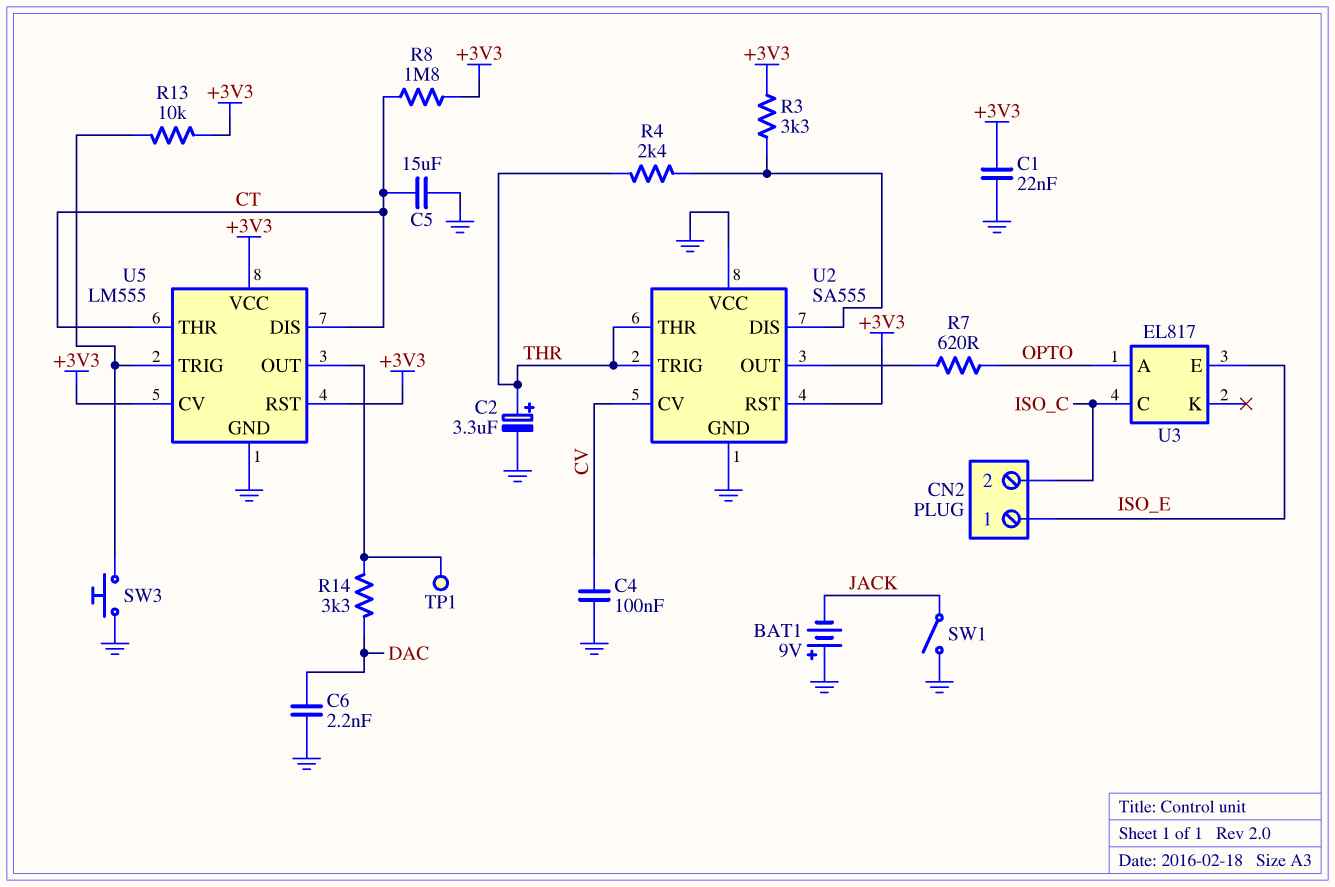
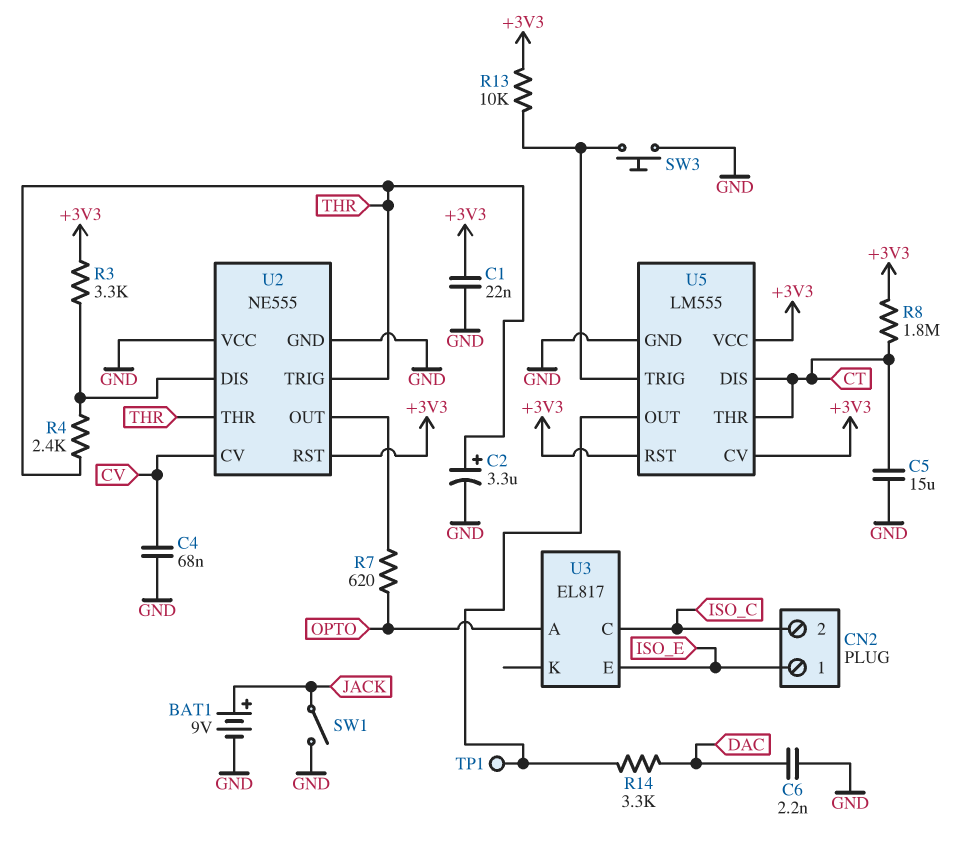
BAT1: 9V (plus GND, minus JACK) -> 9V (plus JACK, minus GND)
C4: 100nF (CV, GND) -> 68nF (CV, GND)
U2: SA555 -> NE555

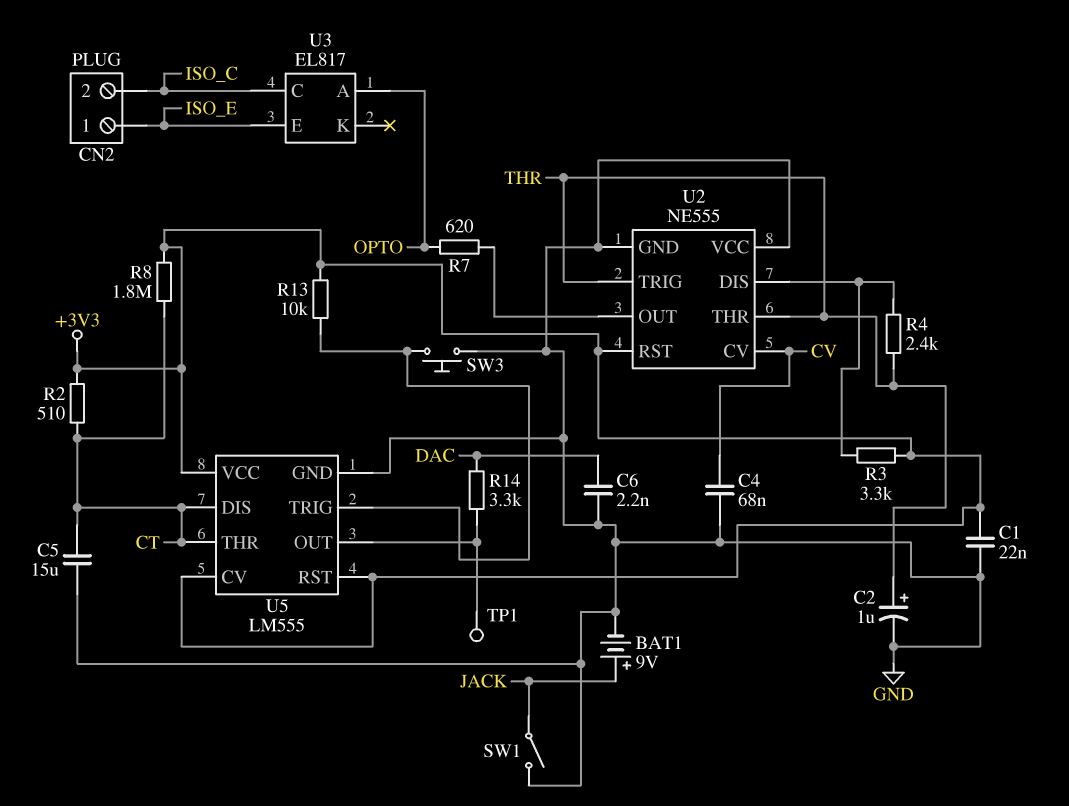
C2: 3.3uF (plus THR, minus GND) -> 1uF (plus THR, minus GND)
R2: none -> 510 (+3V3, CT)

